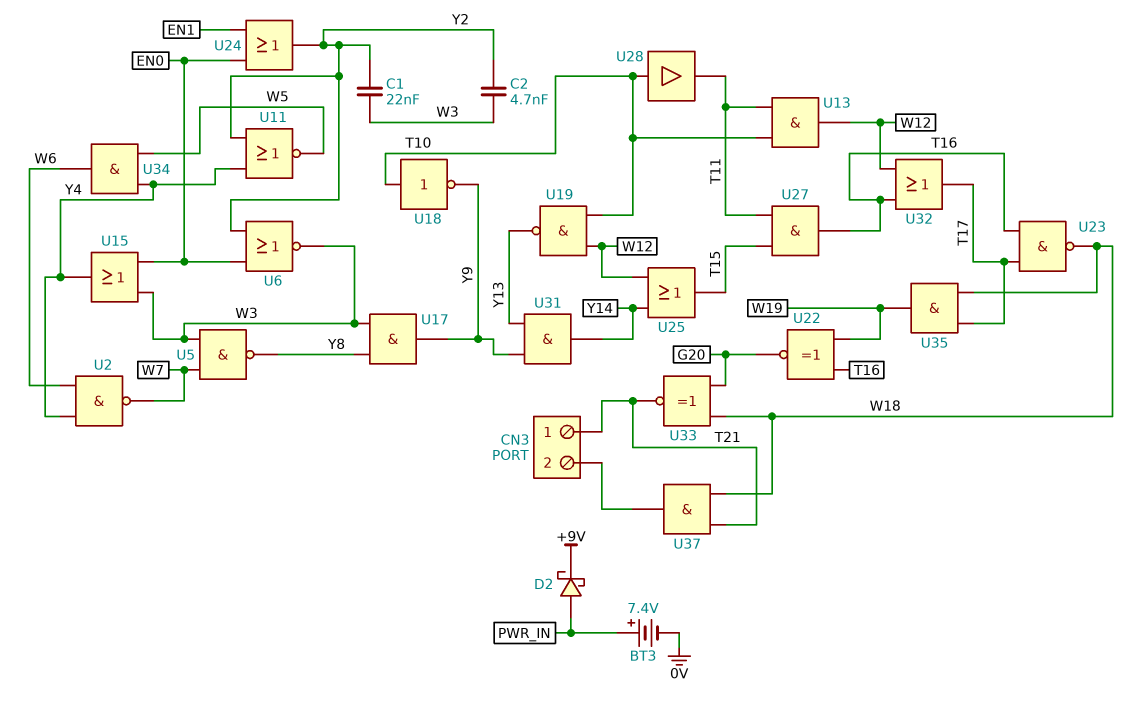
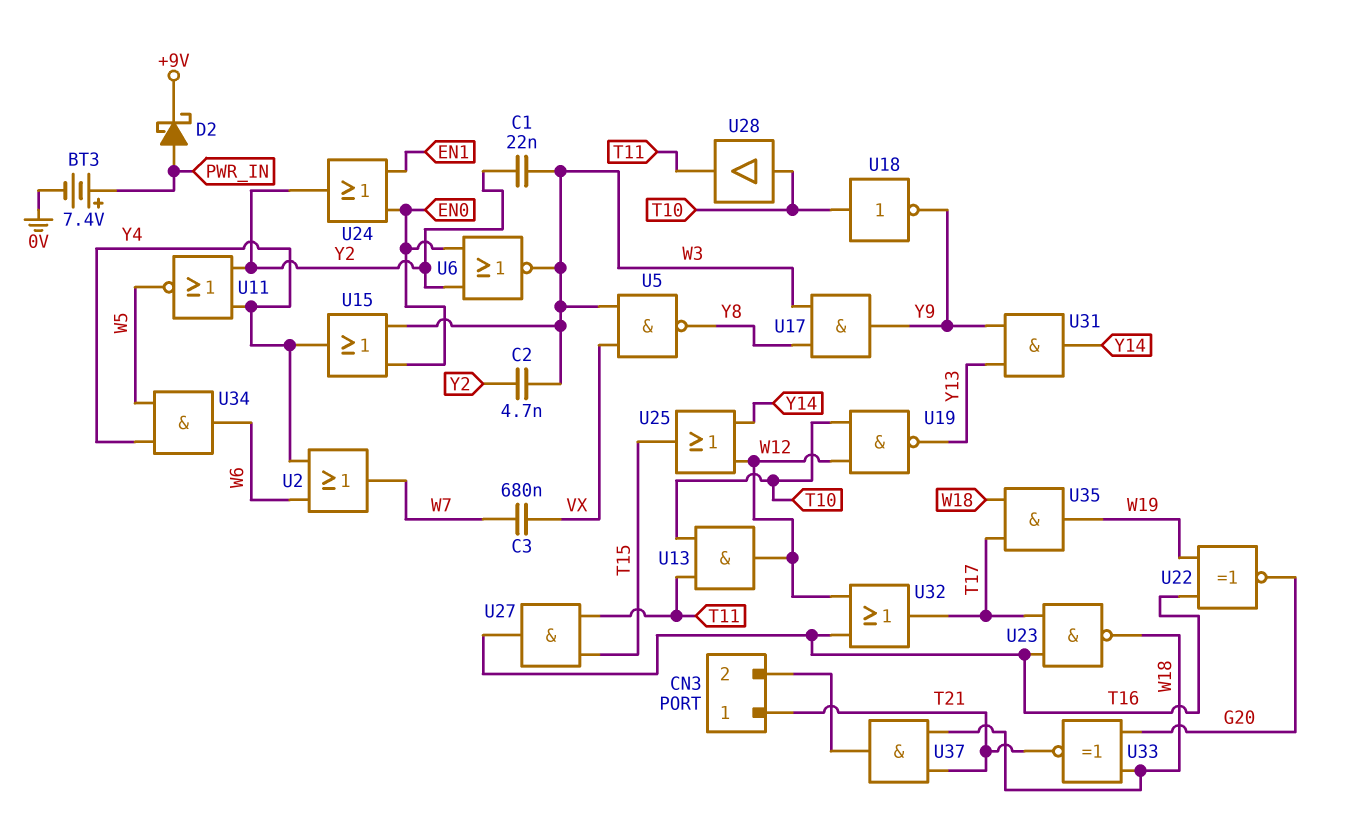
C3: none -> 680nF (VX, W7)
U2: NAND (in W6, in Y4, out W7) -> OR (in W6, in Y4, out W7)
U5: NAND (in W3, in W7, out Y8) -> NAND (in VX, in W3, out Y8)

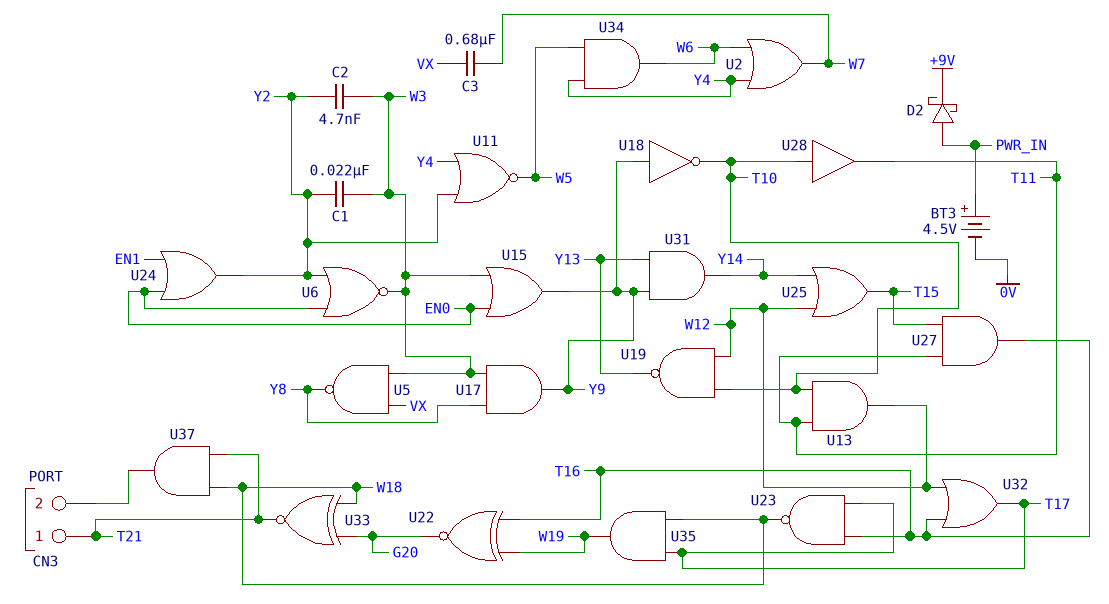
BT3: 7.4V (plus PWR_IN, minus 0V) -> 4.5V (plus PWR_IN, minus 0V)
U15: OR (in EN0, in W3, out Y4) -> OR (in EN0, in W3, out Y9)
U18: NOT (in T10, out Y9) -> NOT (in Y9, out T10)

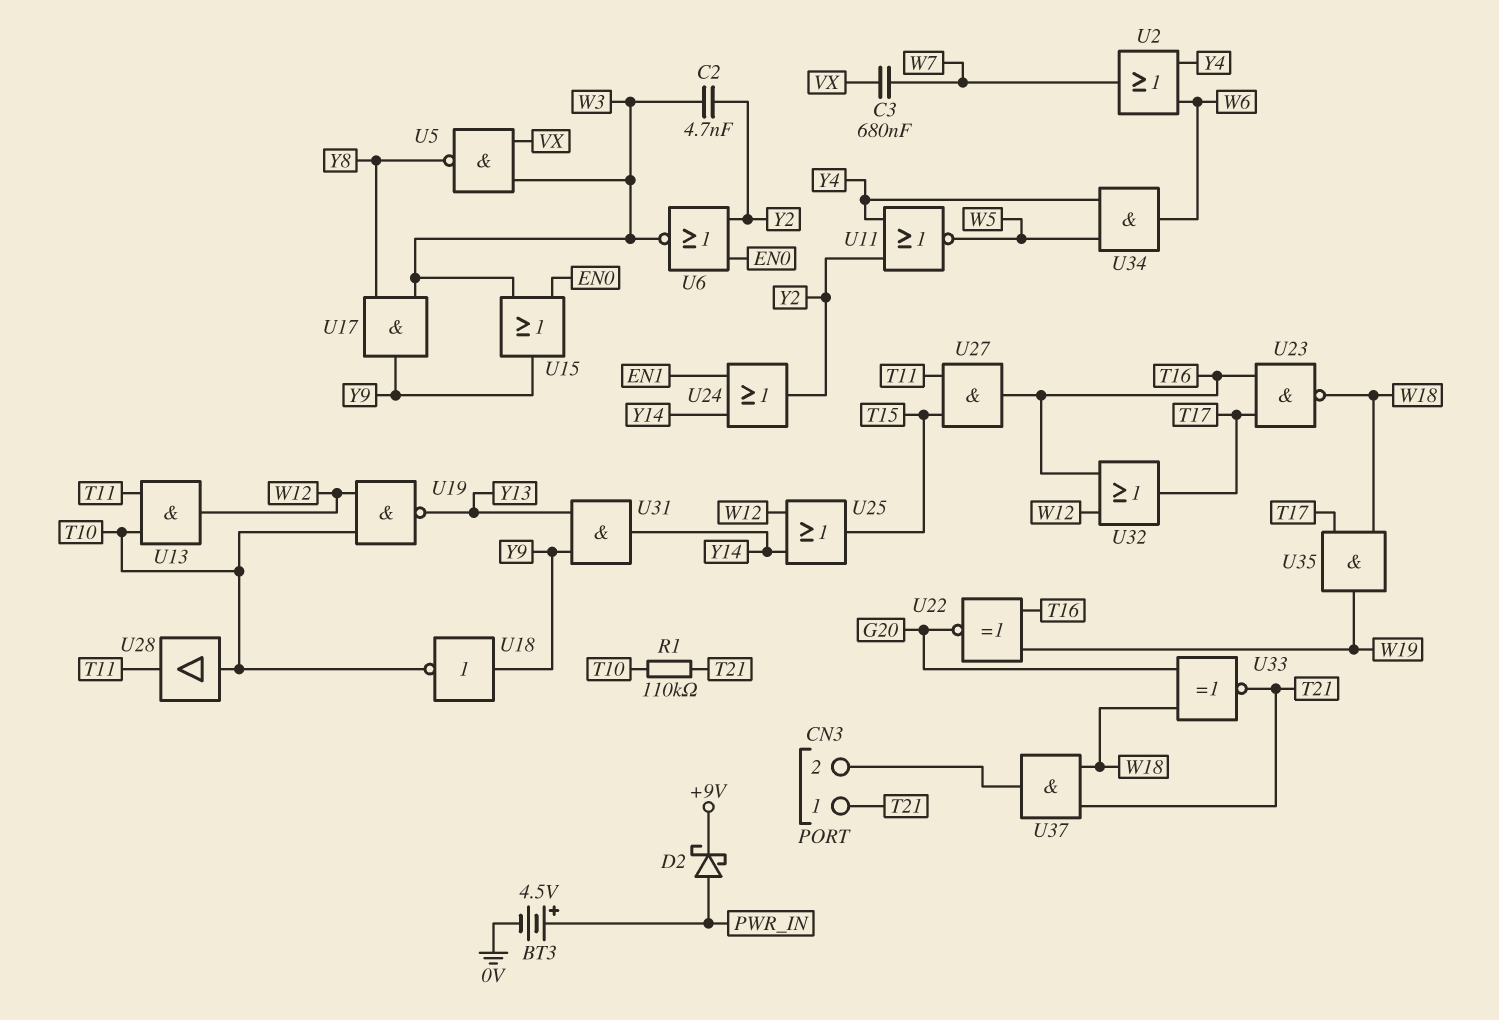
C1: 22nF (W3, Y2) -> none
R1: none -> 110k (T10, T21)
U24: OR (in EN0, in EN1, out Y2) -> OR (in EN1, in Y14, out Y2)

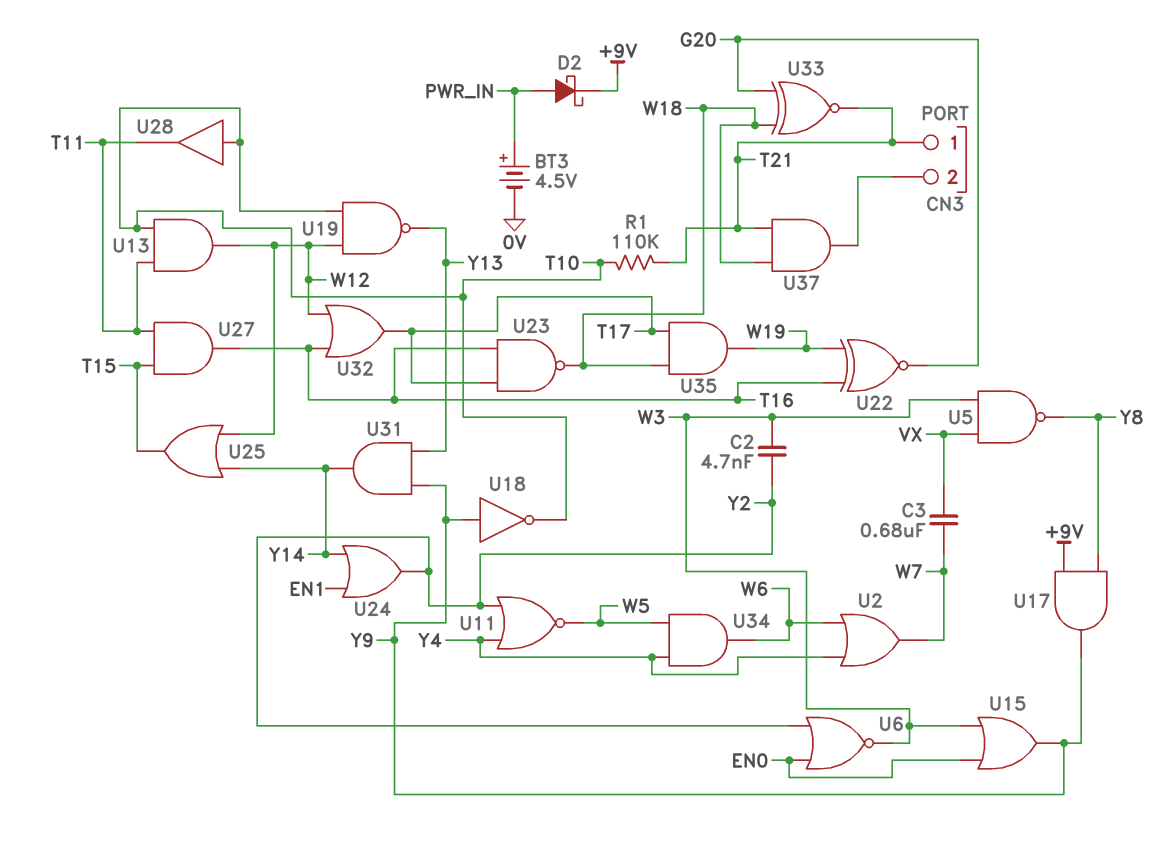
U17: AND (in W3, in Y8, out Y9) -> AND (in +9V, in Y8, out Y9)

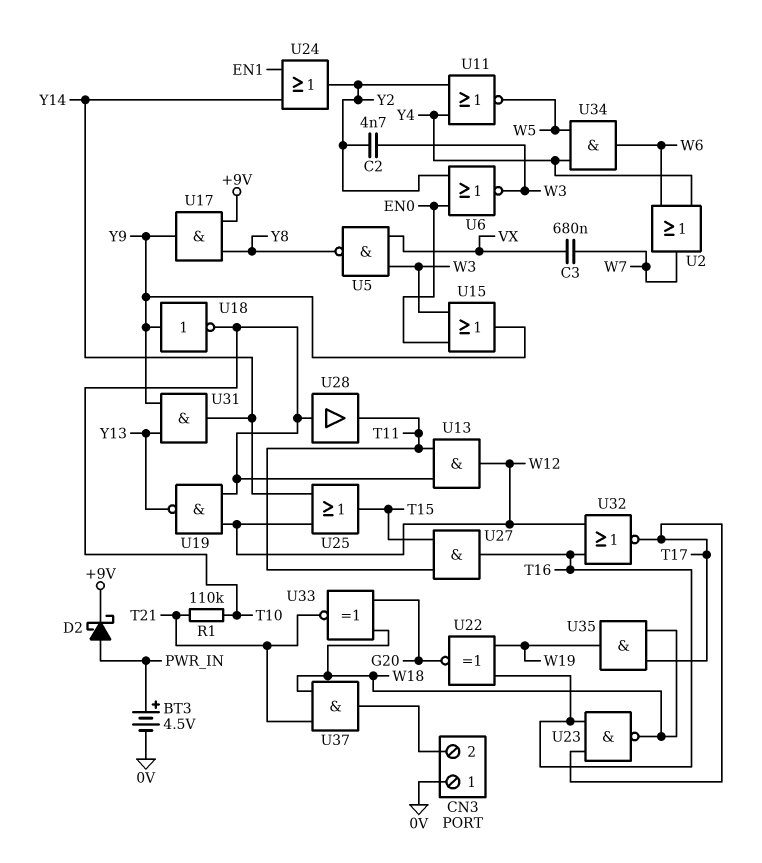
CN3 pin 1: T21 -> 0V
U32: OR (in T16, in W12, out T17) -> NOR (in T16, in W12, out T17)

